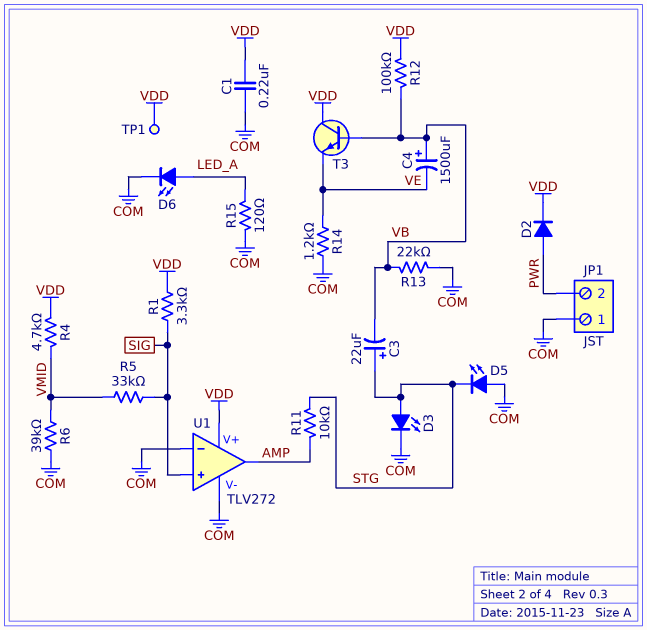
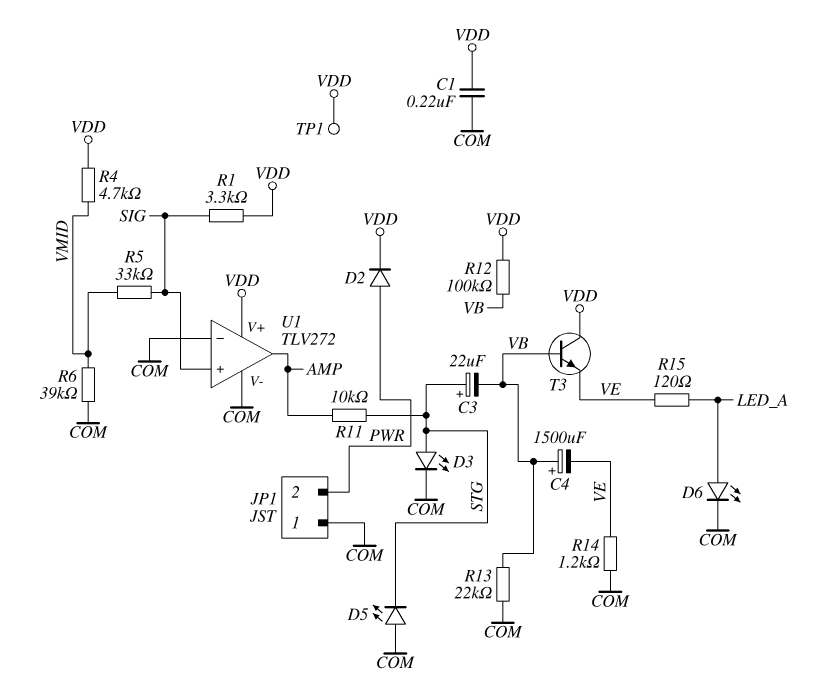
R15: 120 (COM, LED_A) -> 120 (LED_A, VE)

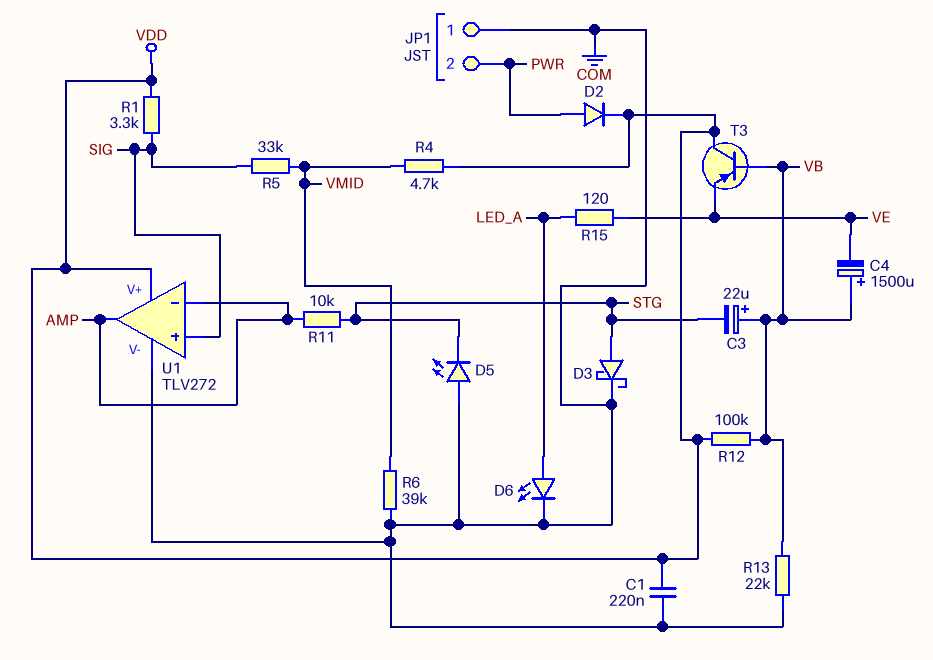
C3: 22uF (plus STG, minus VB) -> 22uF (plus VB, minus STG)
D3: LED (A STG, K COM) -> schottky (A STG, K COM)
R14: 1.2k (COM, VE) -> none
T3: NPN (B VB, C VDD, E VE) -> PNP (B VB, C VDD, E VE)
TP1: test point (VDD) -> none
U1 pin in-: COM -> AMP

